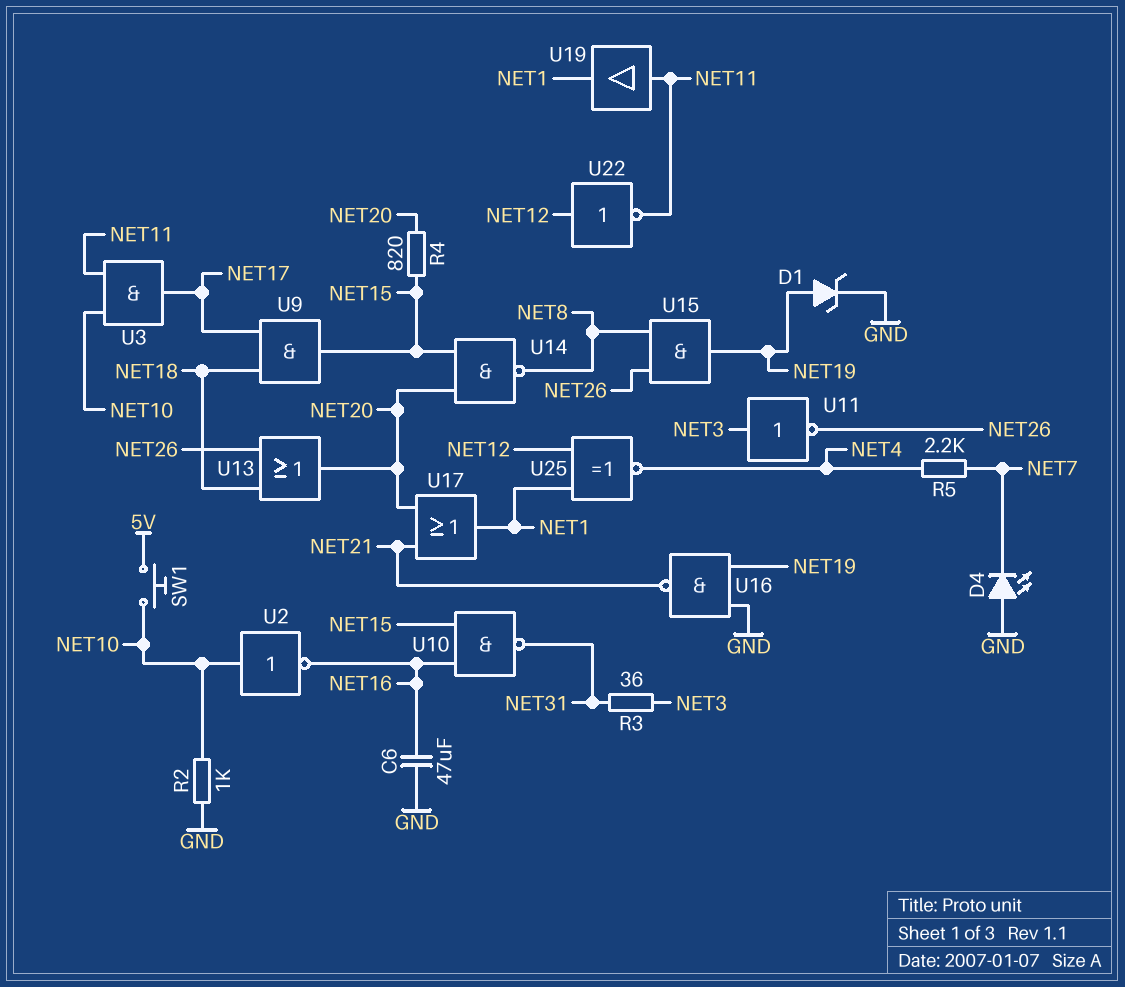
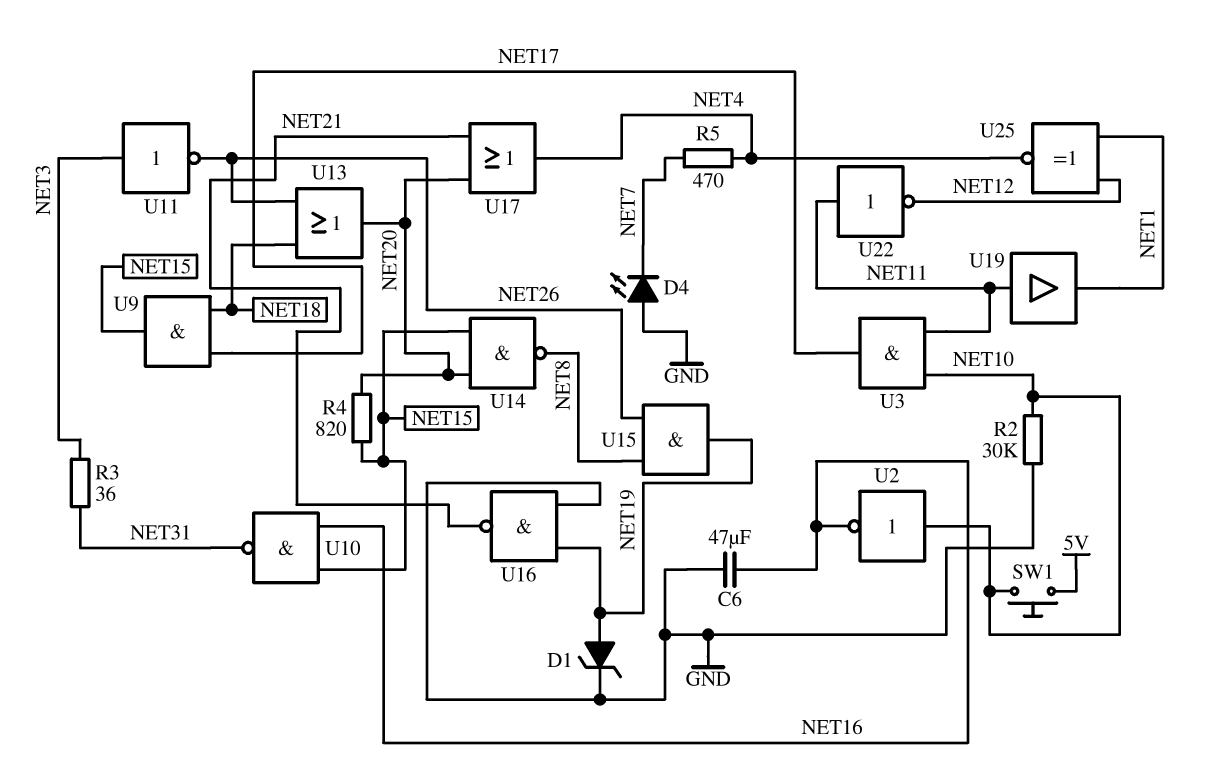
R2: 1k (GND, NET10) -> 30k (GND, NET10)
R5: 2.2k (NET4, NET7) -> 470 (NET4, NET7)
U17: OR (in NET20, in NET21, out NET1) -> OR (in NET20, in NET21, out NET4)
U22: NOT (in NET12, out NET11) -> NOT (in NET11, out NET12)

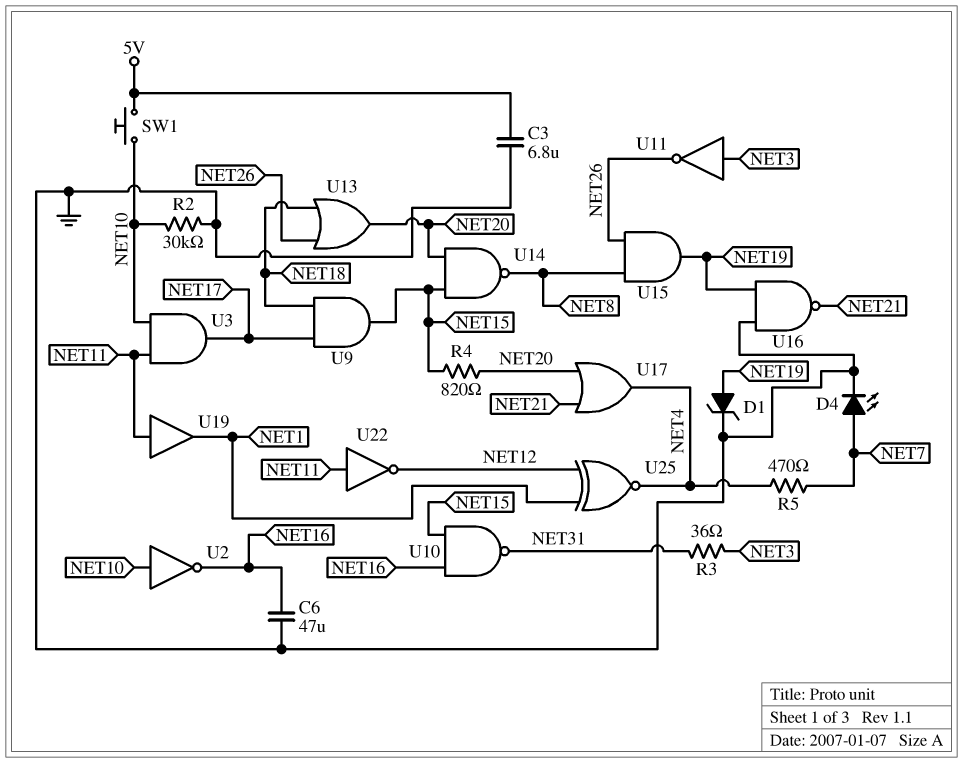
C3: none -> 6.8uF (5V, GND)
D4: LED (A GND, K NET7) -> LED (A NET7, K GND)

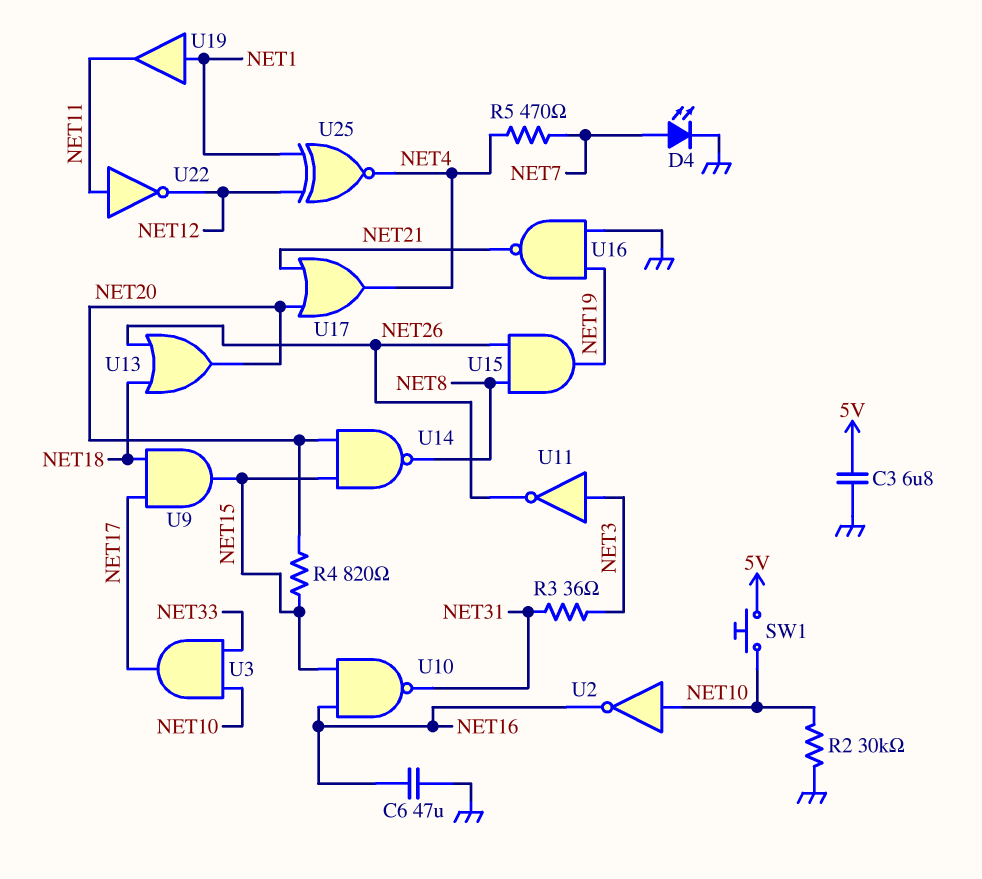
D1: zener (A NET19, K GND) -> none
U3: AND (in NET10, in NET11, out NET17) -> AND (in NET10, in NET33, out NET17)
U19: buffer (in NET11, out NET1) -> buffer (in NET1, out NET11)

